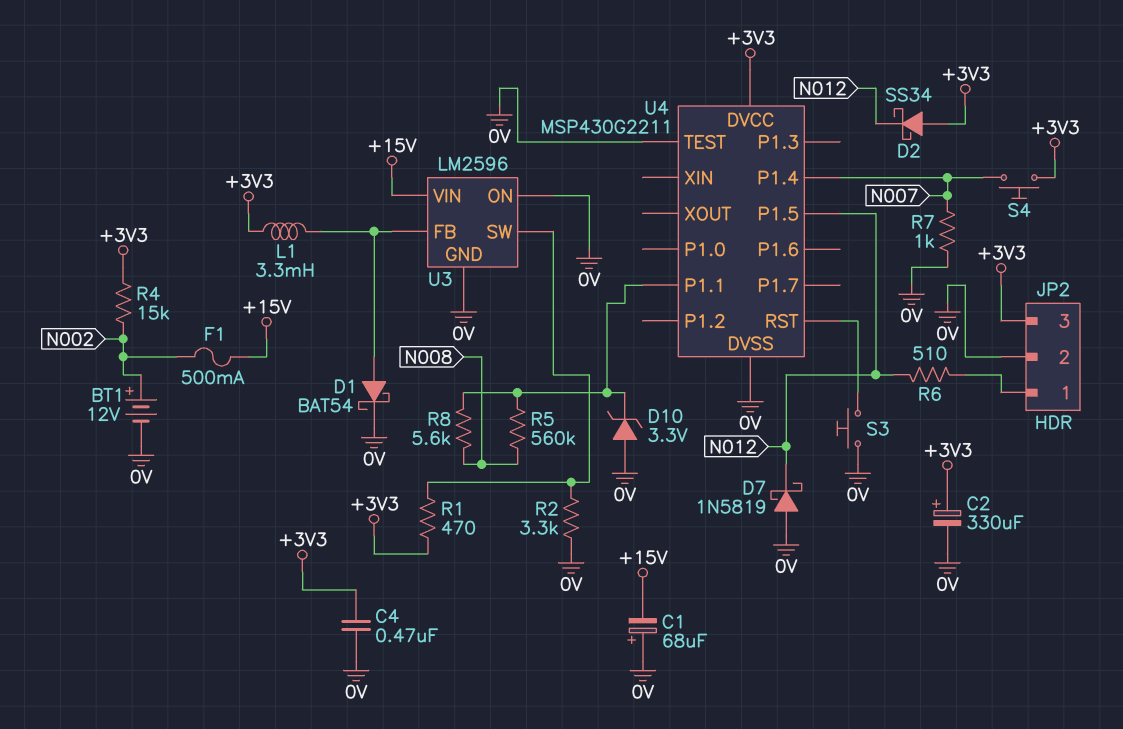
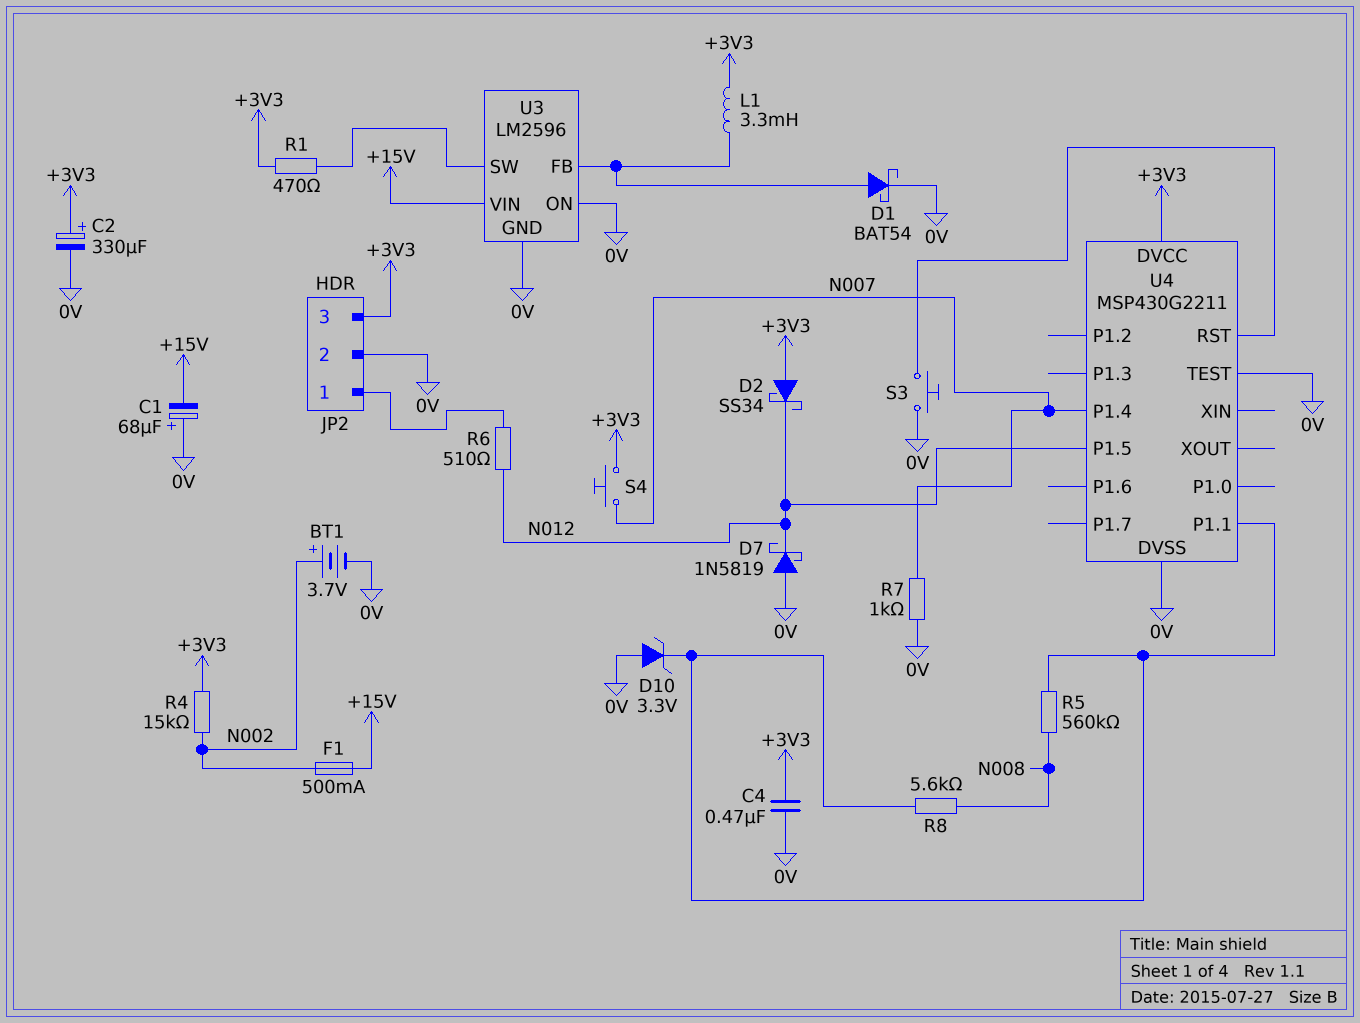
BT1: 12V (plus N002, minus 0V) -> 3.7V (plus N002, minus 0V)
R2: 3.3k (0V, U3/SW) -> none

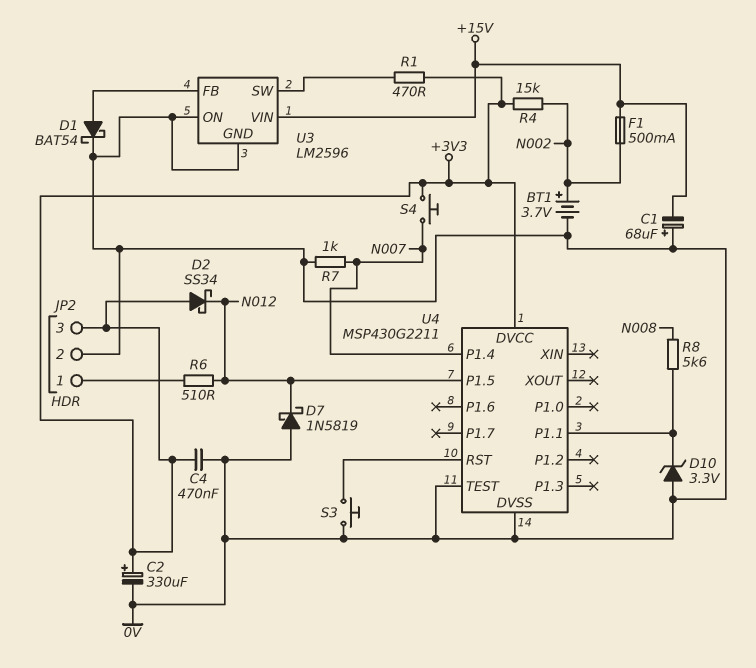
L1: 3.3mH (+3V3, U3/FB) -> none
R5: 560k (N008, U4/P1.1) -> none

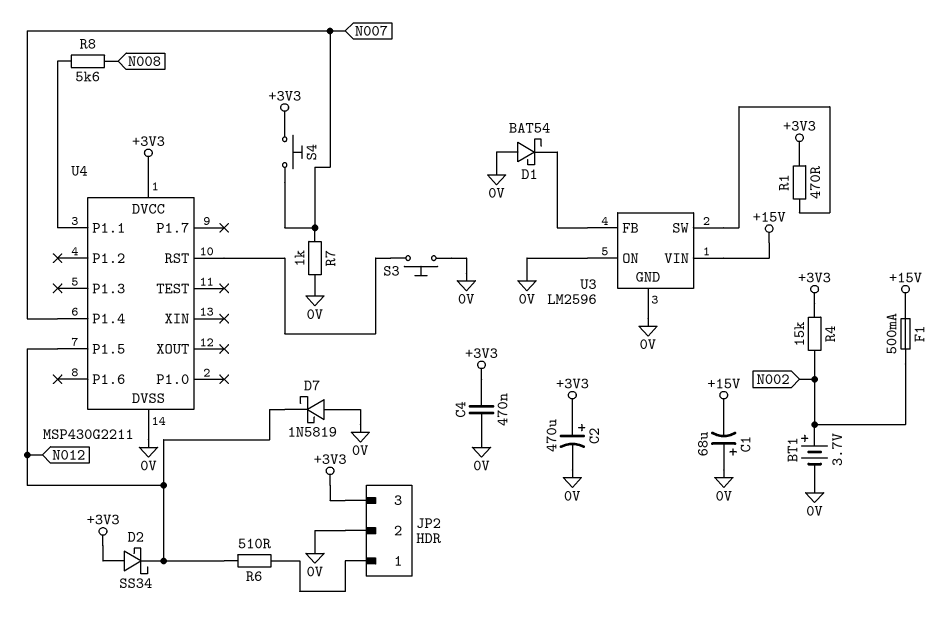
C2: 330uF (plus +3V3, minus 0V) -> 470uF (plus +3V3, minus 0V)
D1: schottky BAT54 (A U3/FB, K 0V) -> schottky BAT54 (A 0V, K U3/FB)
D10: zener 3.3V (A 0V, K U4/P1.1) -> none
U4 pin TEST: 0V -> none

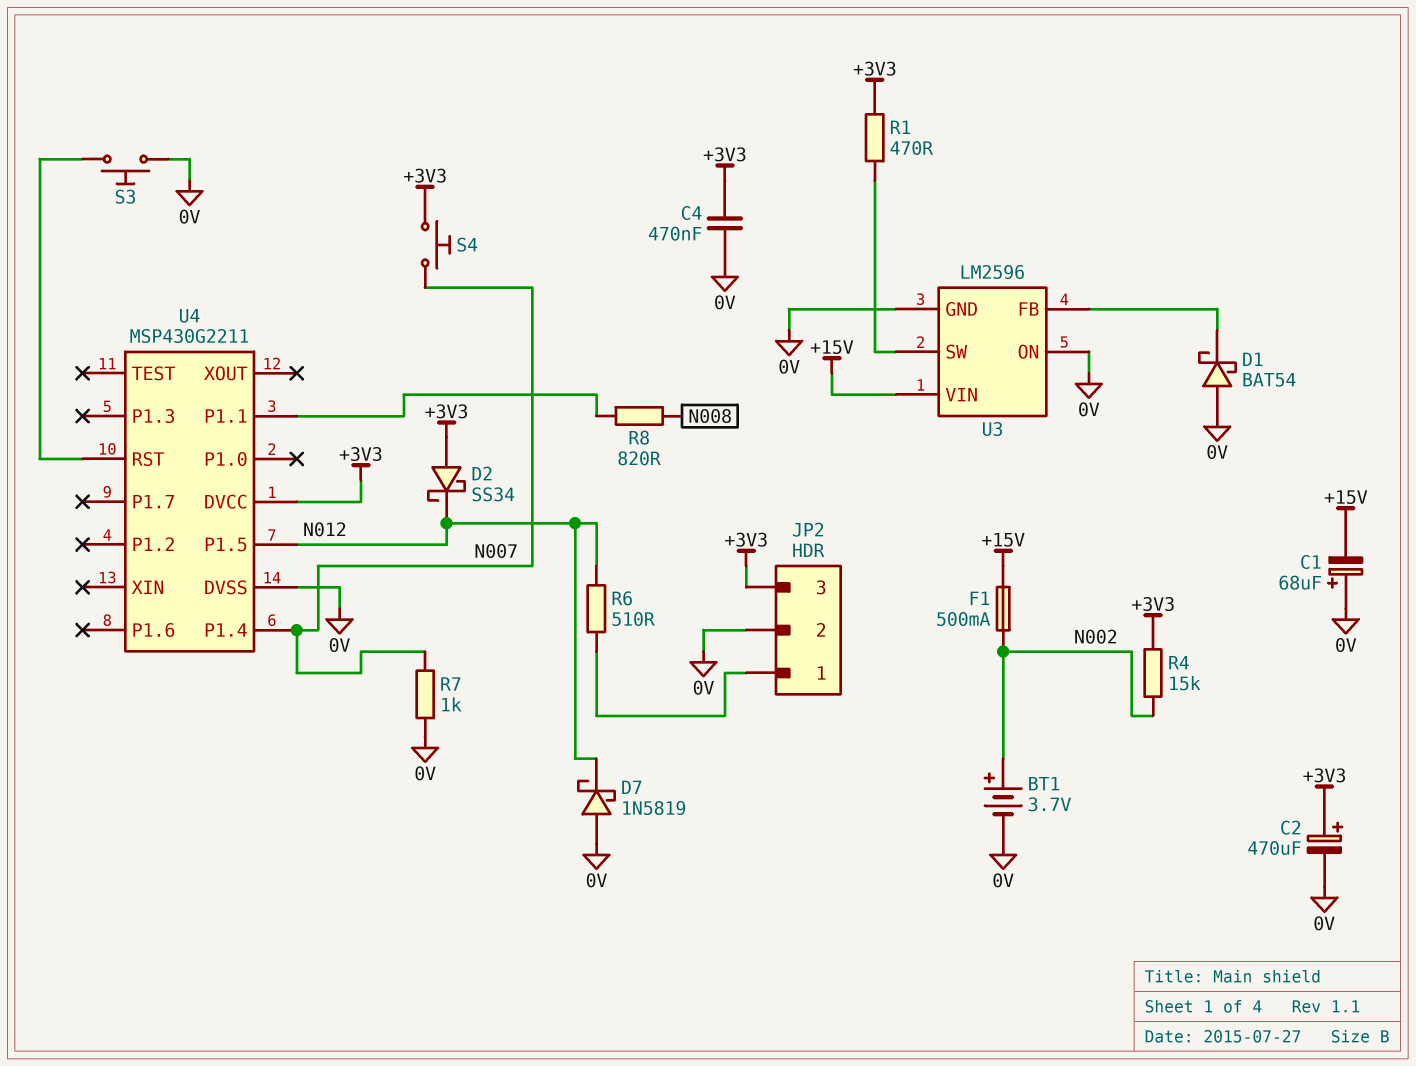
R8: 5.6k (N008, U4/P1.1) -> 820 (N008, U4/P1.1)

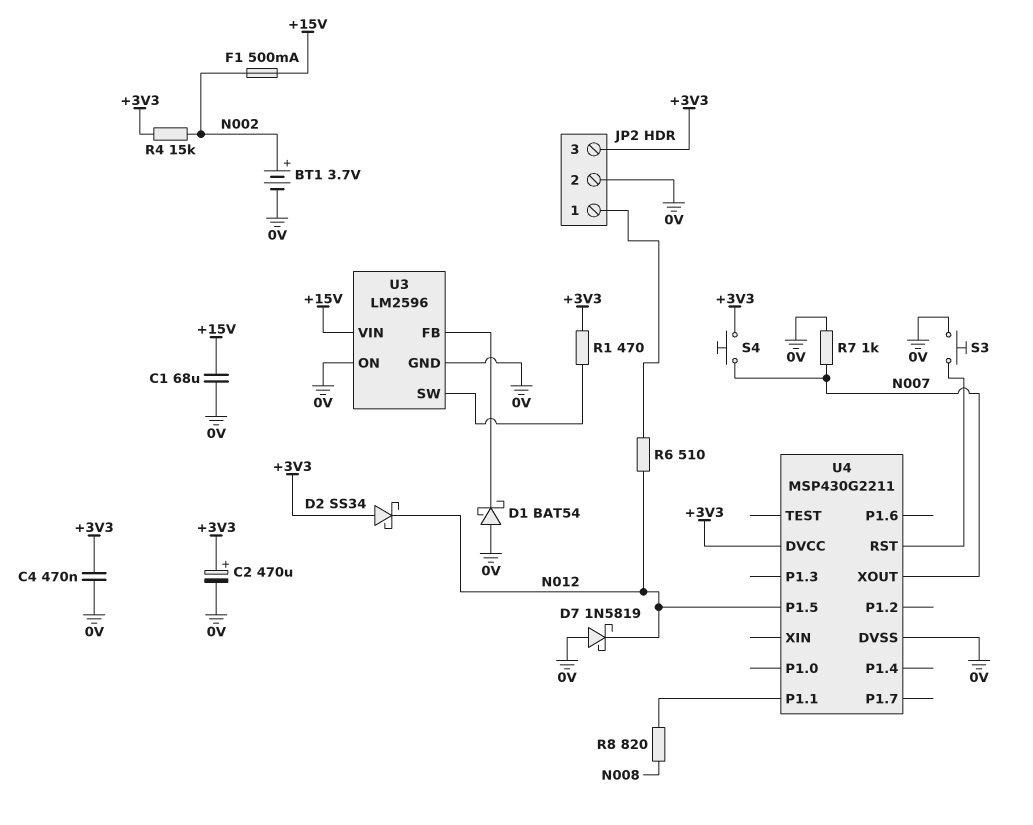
C1: 68uF (plus 0V, minus +15V) -> 68uF (+15V, 0V)
U4 pin P1.4: N007 -> none
U4 pin XOUT: none -> N007

